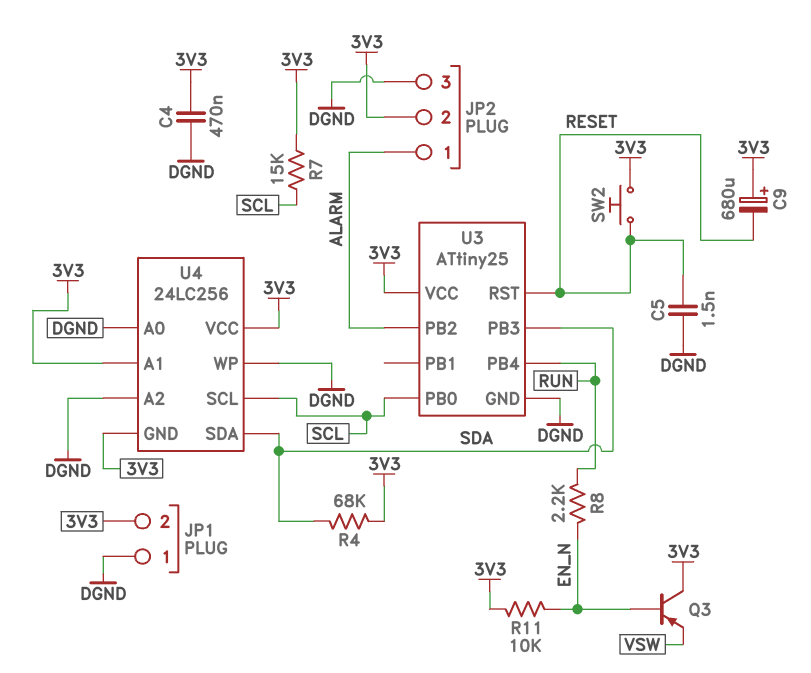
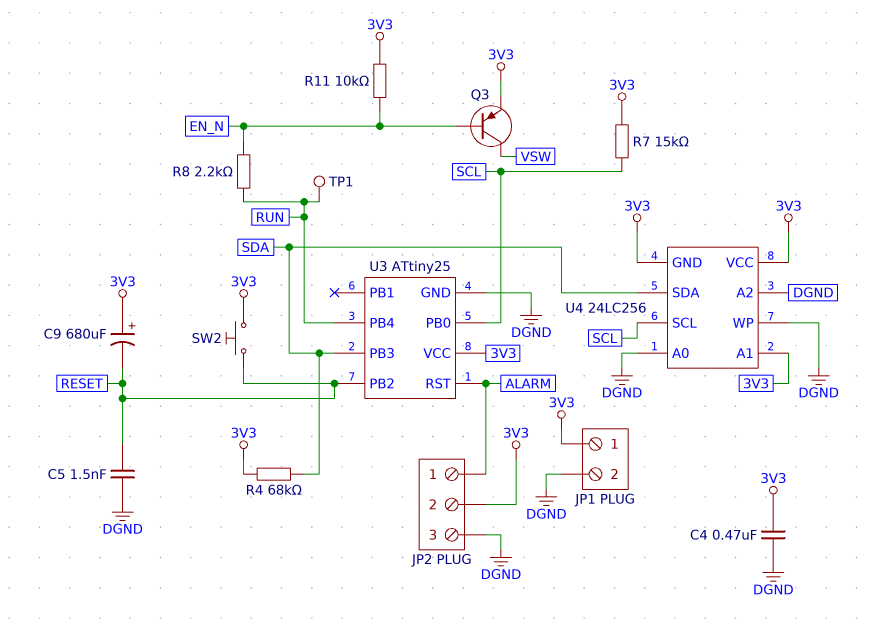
JP1 pin 1: DGND -> 3V3
JP1 pin 2: 3V3 -> DGND
Q3: PNP (B EN_N, C 3V3, E VSW) -> PNP (B EN_N, C VSW, E 3V3)
TP1: none -> test point (RUN)
U3 pin PB2: ALARM -> RESET
U3 pin RST: RESET -> ALARM

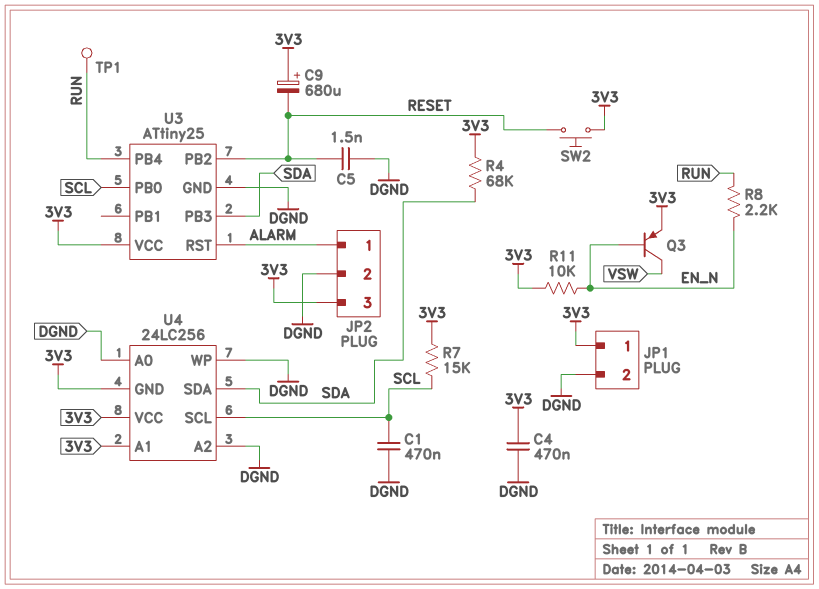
C1: none -> 470nF (DGND, SCL)
JP2 pin 2: 3V3 -> DGND
JP2 pin 3: DGND -> 3V3

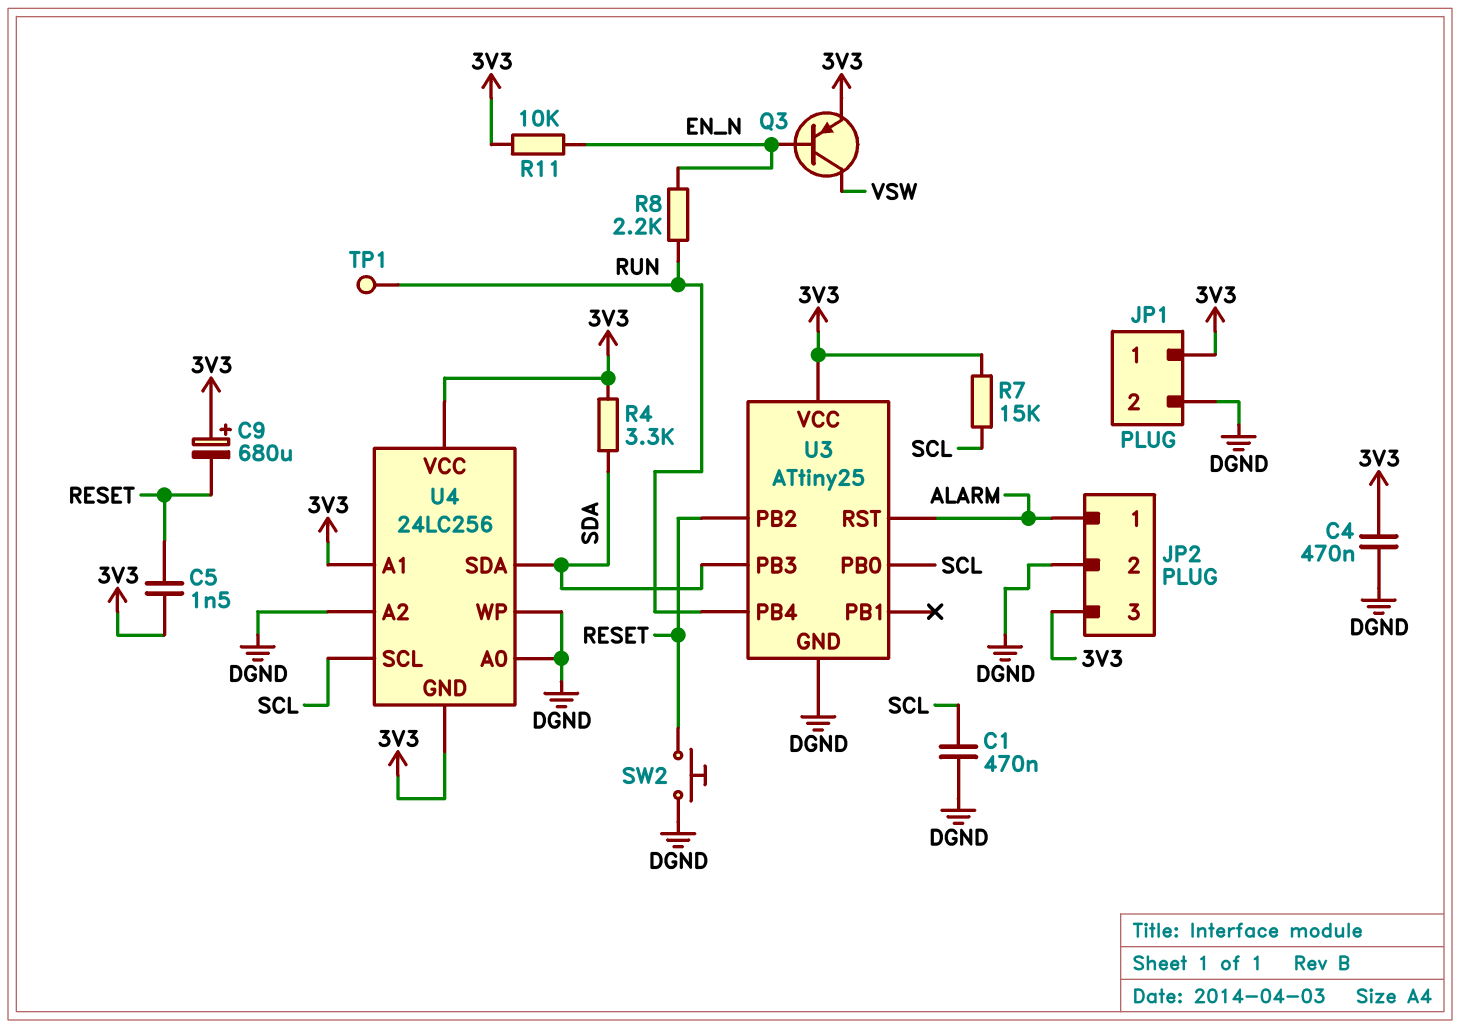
C5: 1.5nF (DGND, RESET) -> 1.5nF (3V3, RESET)
R4: 68k (3V3, SDA) -> 3.3k (3V3, SDA)
SW2: button (3V3, RESET) -> button (DGND, RESET)

